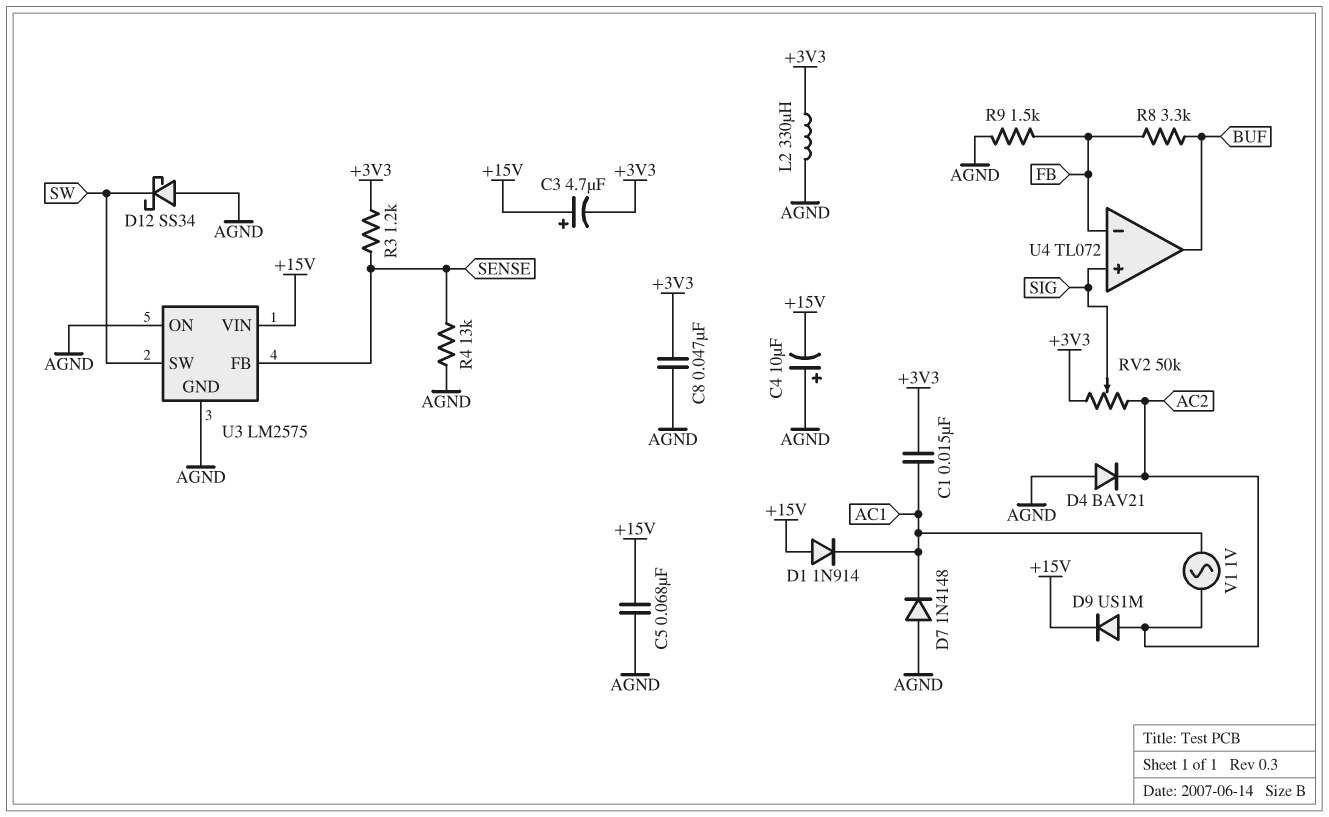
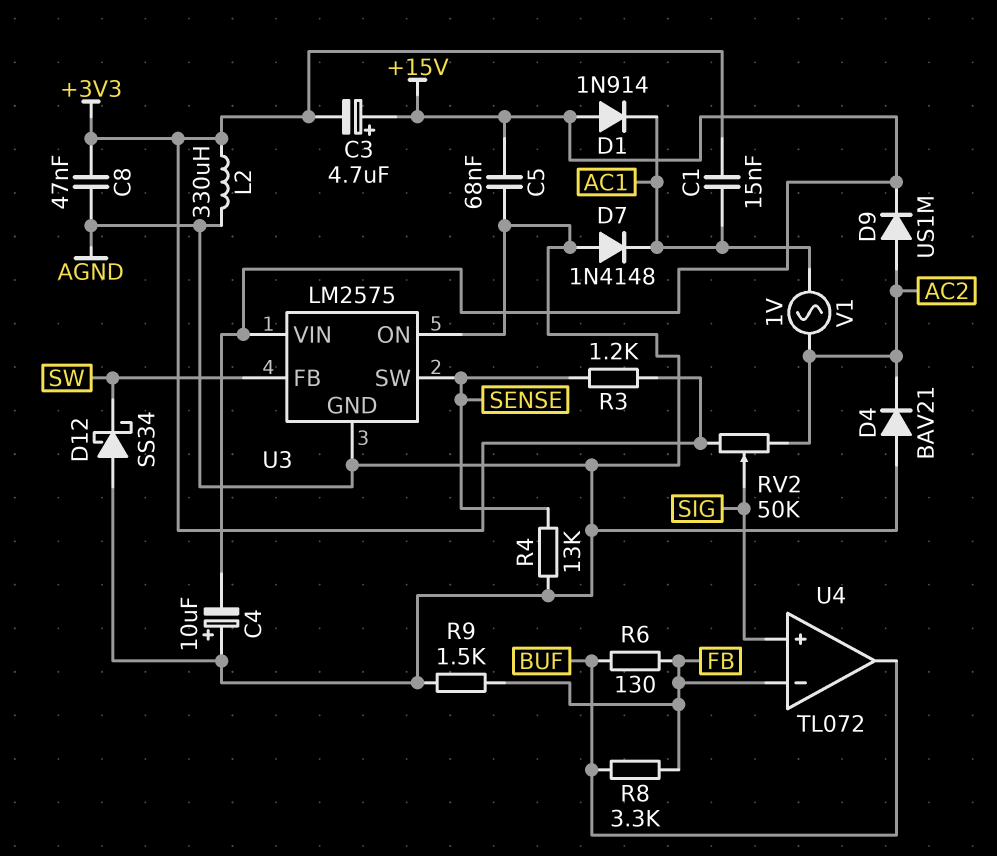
R6: none -> 130 (BUF, FB)
U3 pin FB: SENSE -> SW
U3 pin SW: SW -> SENSE

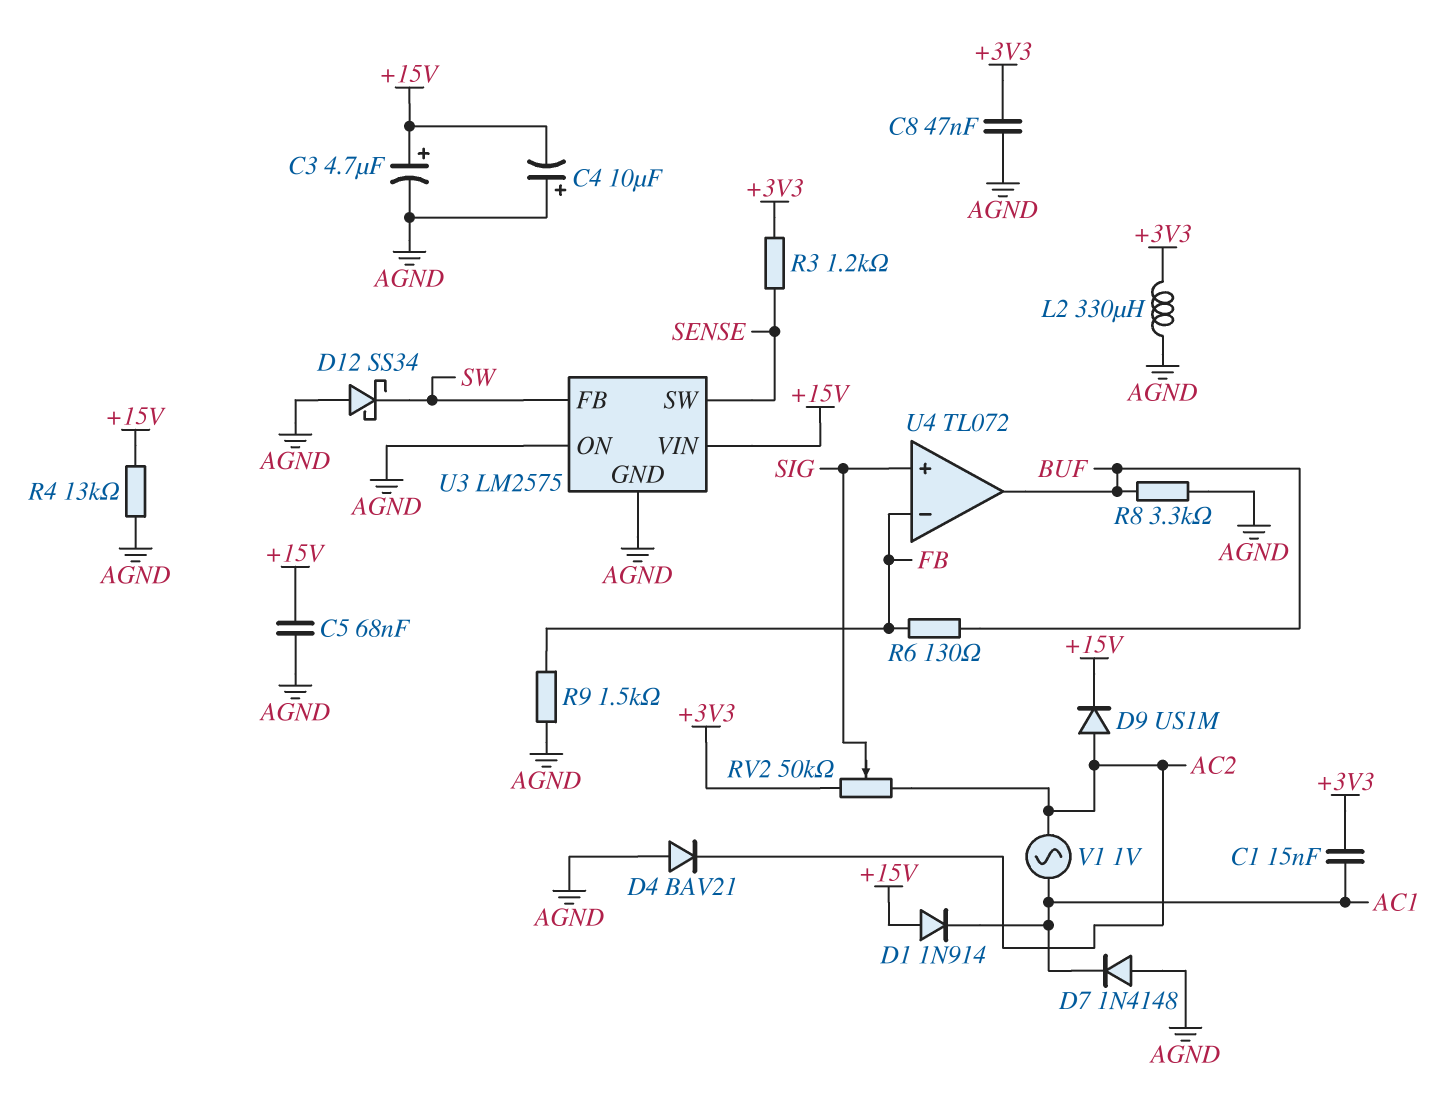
C3: 4.7uF (plus +15V, minus +3V3) -> 4.7uF (plus +15V, minus AGND)
R4: 13k (AGND, SENSE) -> 13k (+15V, AGND)
R8: 3.3k (BUF, FB) -> 3.3k (AGND, BUF)

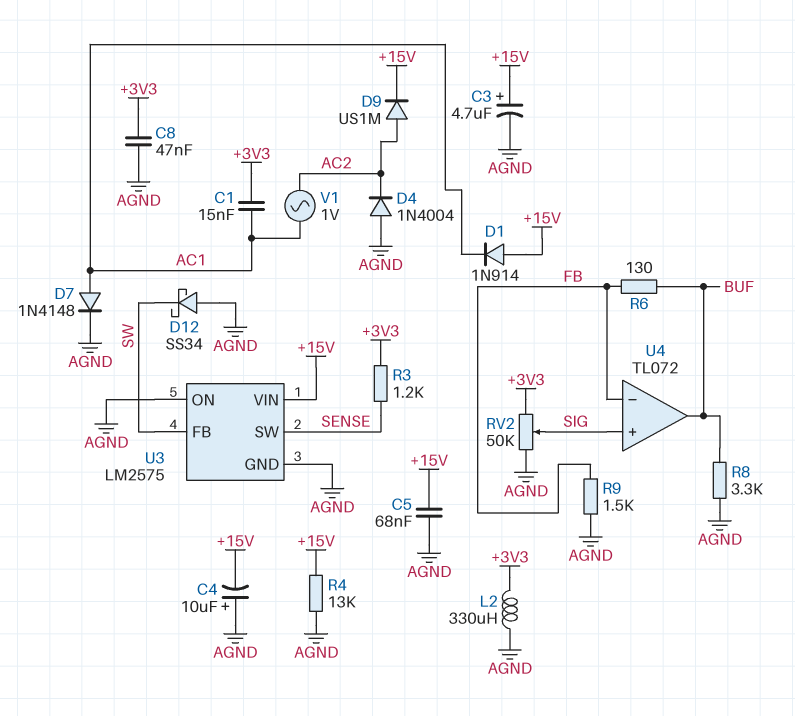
D4: diode BAV21 (A AGND, K AC2) -> diode 1N4004 (A AGND, K AC2)
D7: diode 1N4148 (A AGND, K AC1) -> diode 1N4148 (A AC1, K AGND)
RV2: 50k (+3V3, AC2, wiper SIG) -> 50k (+3V3, AGND, wiper SIG)

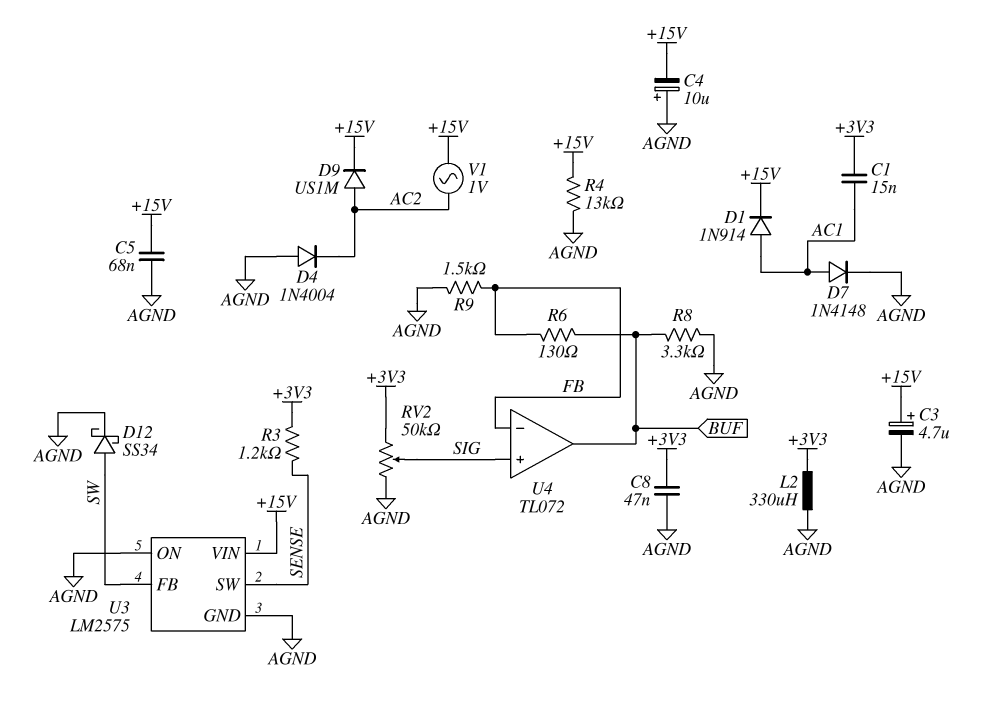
D1: diode 1N914 (A +15V, K AC1) -> diode 1N914 (A AC1, K +15V)
D12: schottky SS34 (A AGND, K SW) -> schottky SS34 (A SW, K AGND)
V1: AC 1V (AC1, AC2) -> AC 1V (+15V, AC2)

